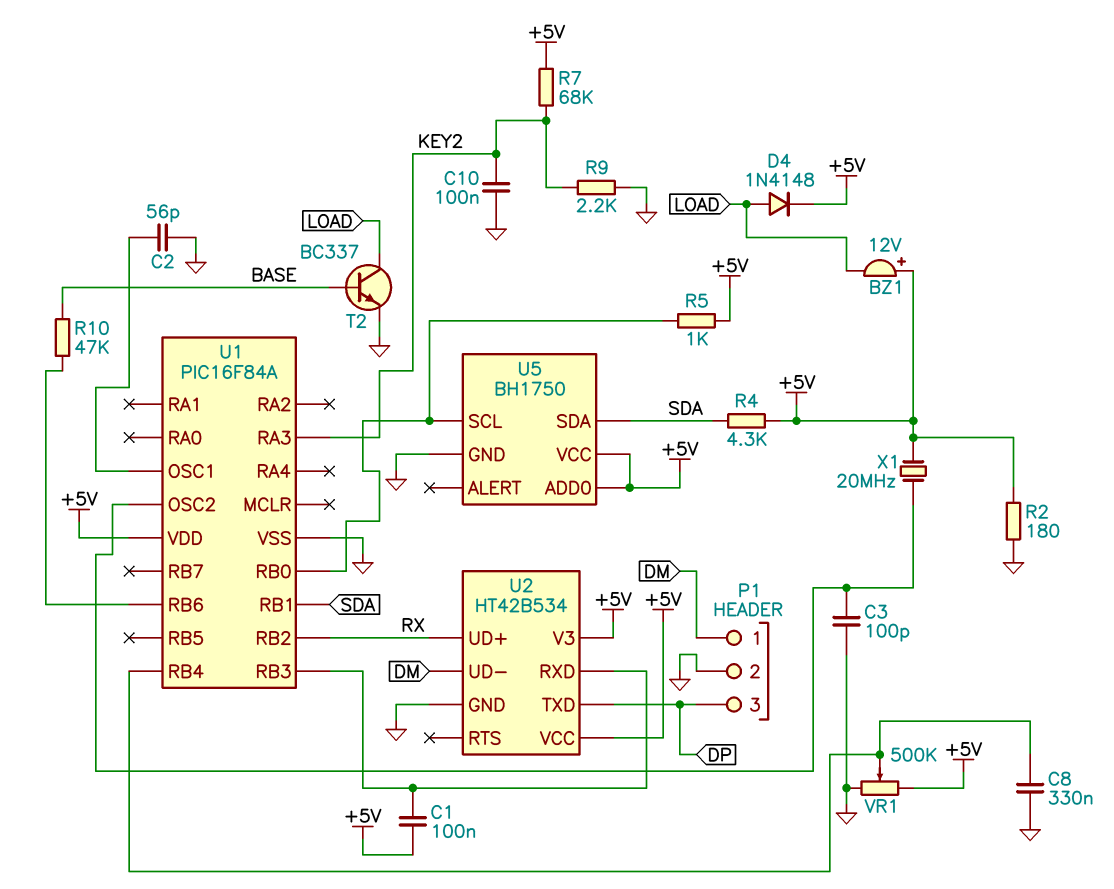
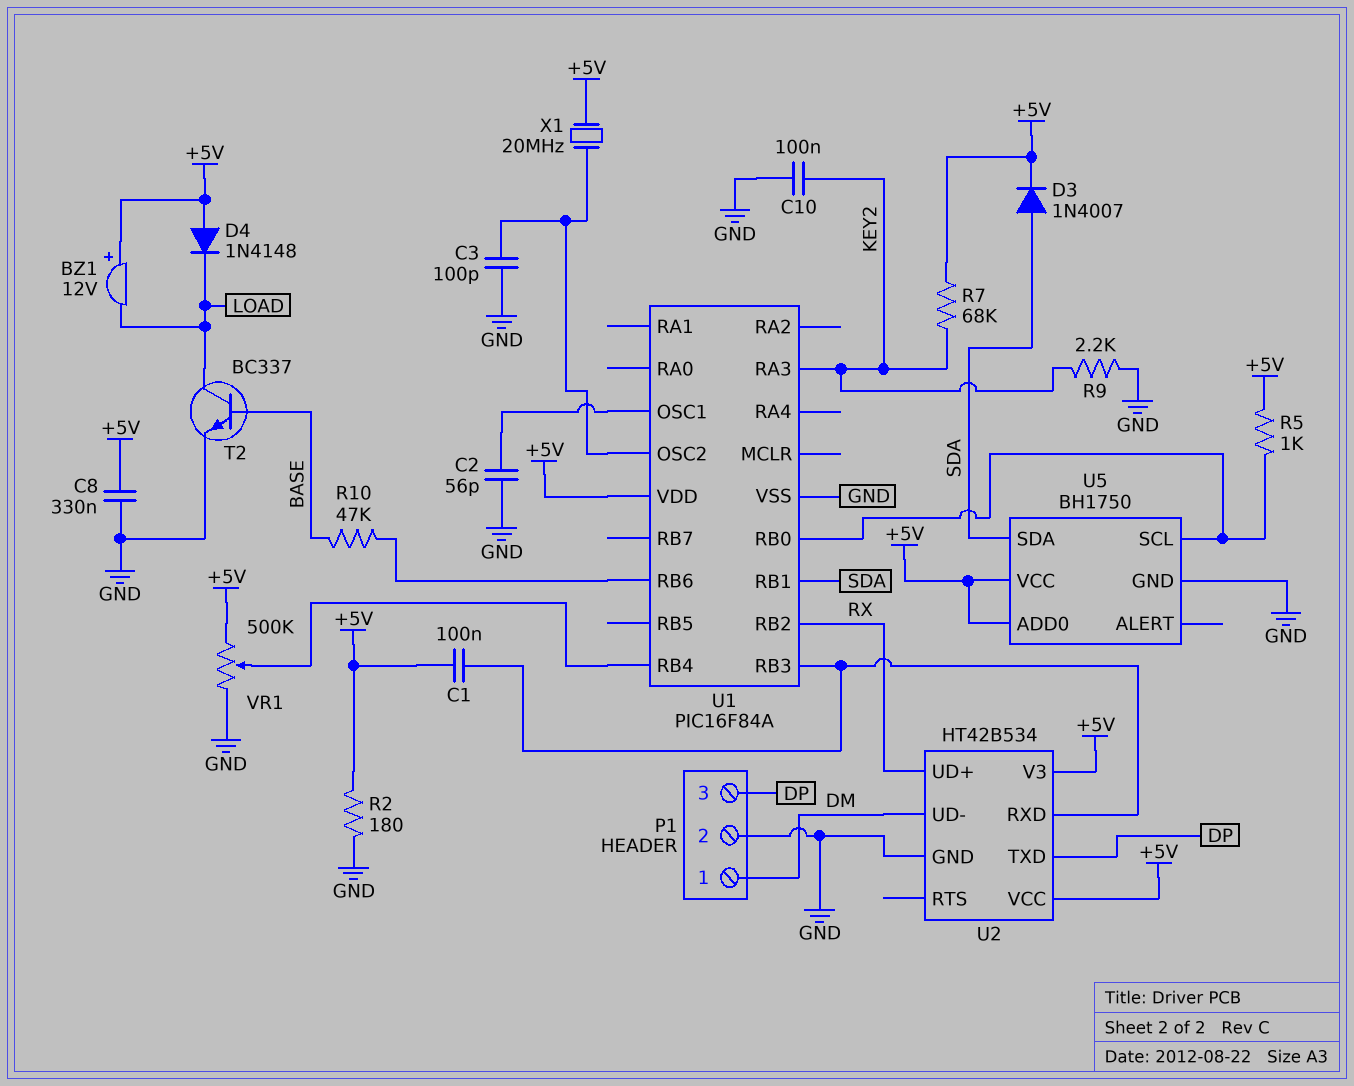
C8: 330nF (GND, U1/RB4) -> 330nF (+5V, GND)
D3: none -> diode 1N4007 (A SDA, K +5V)
D4: diode 1N4148 (A LOAD, K +5V) -> diode 1N4148 (A +5V, K LOAD)
R4: 4.3k (+5V, SDA) -> none

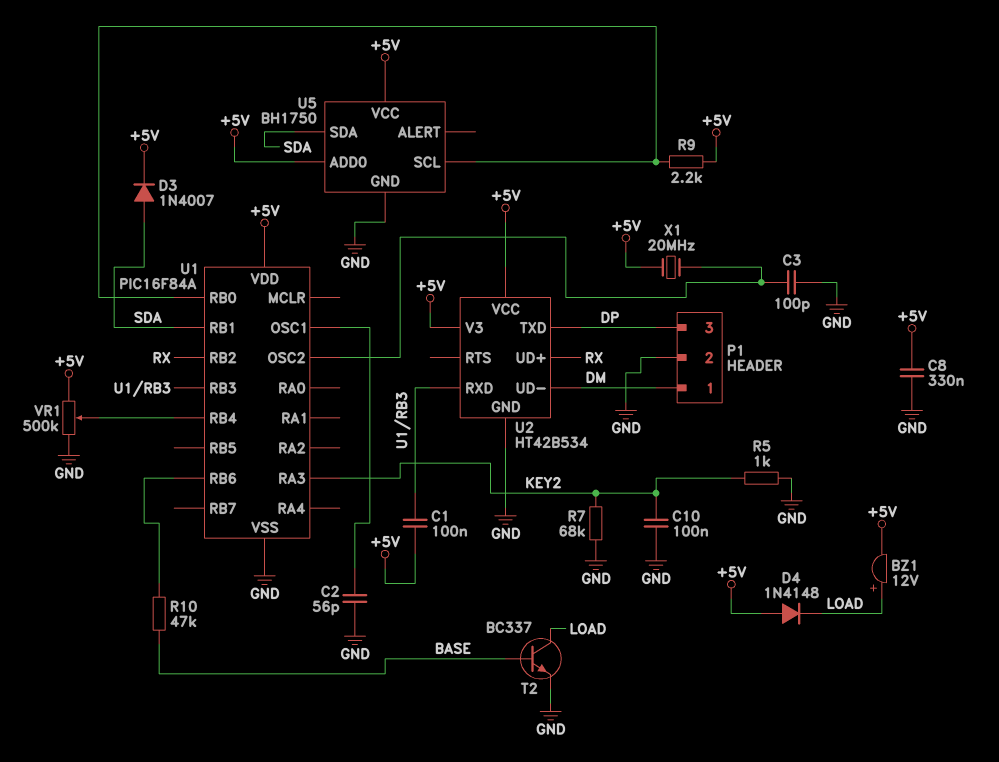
BZ1: buzzer 12V (plus +5V, minus LOAD) -> buzzer 12V (plus LOAD, minus +5V)
R2: 180 (+5V, GND) -> none
R5: 1k (+5V, U1/RB0) -> 1k (GND, KEY2)
R7: 68k (+5V, KEY2) -> 68k (GND, KEY2)
R9: 2.2k (GND, KEY2) -> 2.2k (+5V, U1/RB0)

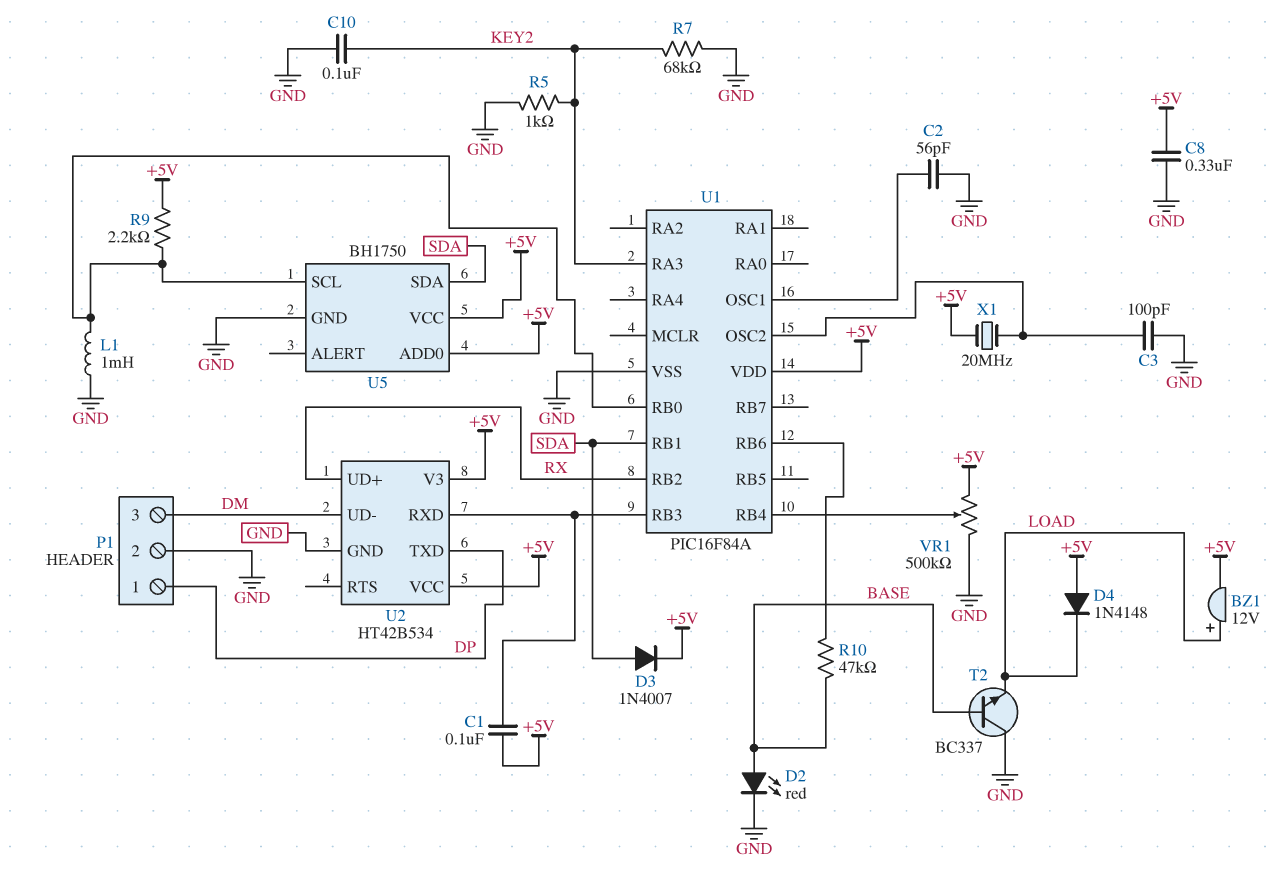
D2: none -> LED red (A BASE, K GND)
L1: none -> 1mH (GND, U1/RB0)
P1 pin 1: DM -> DP
P1 pin 3: DP -> DM
T2: NPN BC337 (B BASE, C LOAD, E GND) -> NPN BC337 (B BASE, C GND, E LOAD)

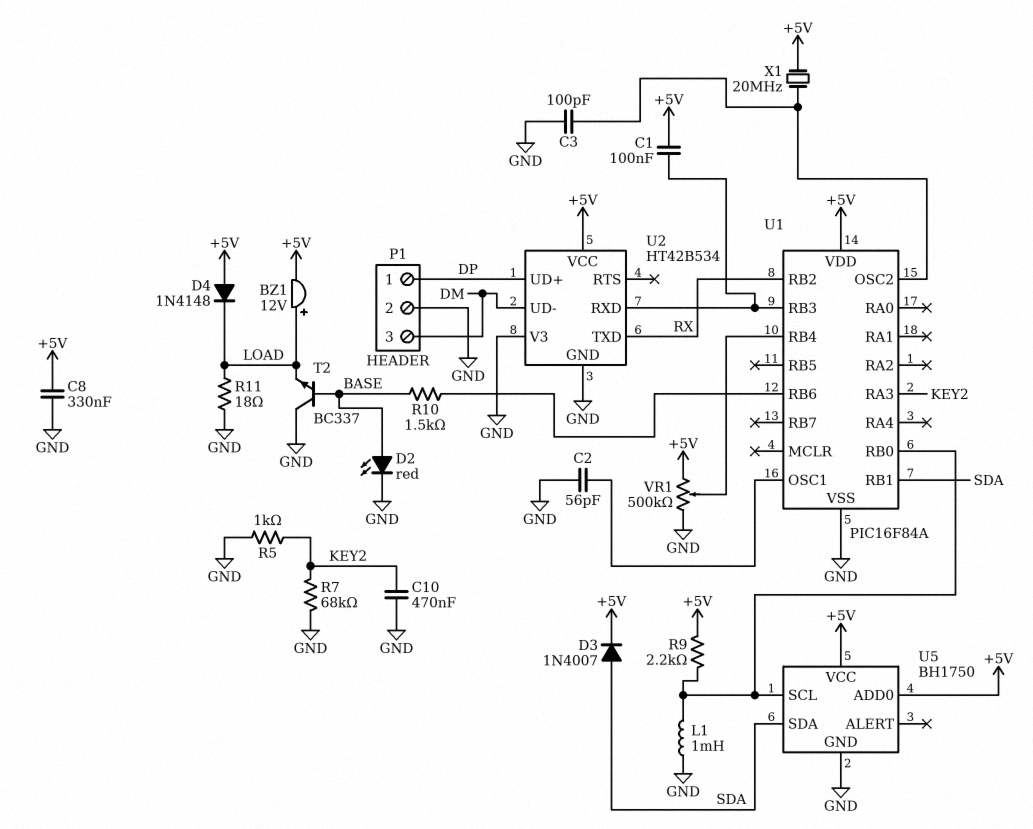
C10: 100nF (GND, KEY2) -> 470nF (GND, KEY2)
R10: 47k (BASE, U1/RB6) -> 1.5k (BASE, U1/RB6)
R11: none -> 18 (GND, LOAD)
U2 pin TXD: DP -> RX
U2 pin UD+: RX -> DP
U2 pin V3: +5V -> GND

